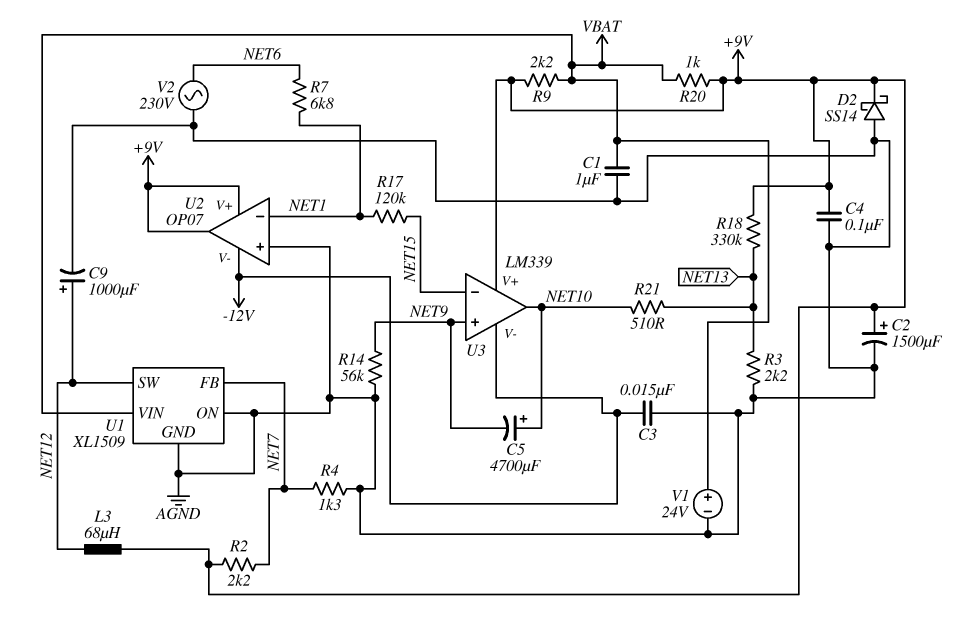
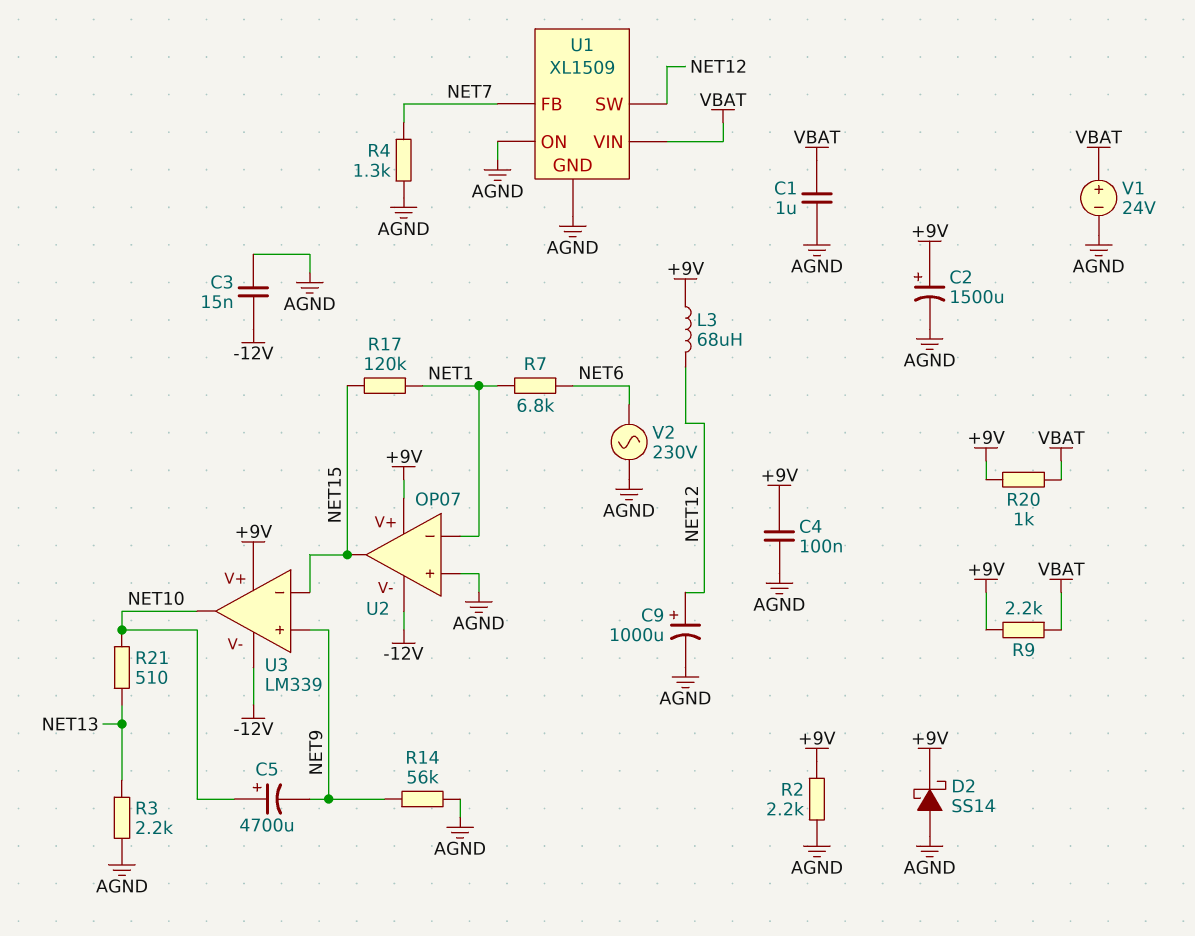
R2: 2.2k (+9V, NET7) -> 2.2k (+9V, AGND)
R18: 330k (+9V, NET13) -> none
U2 pin out: +9V -> NET15

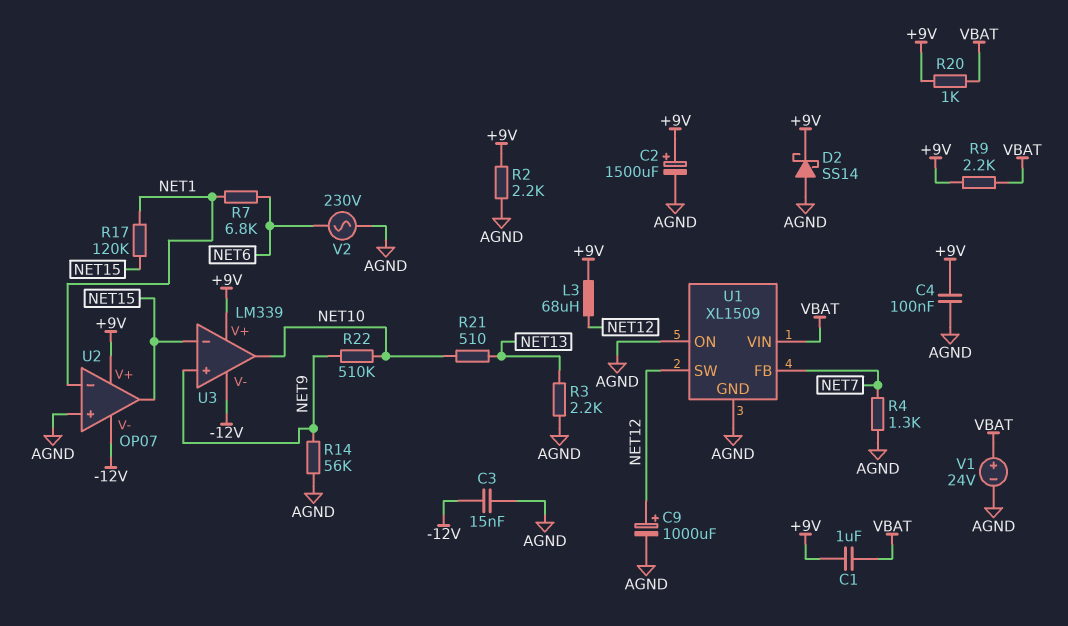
C1: 1uF (AGND, VBAT) -> 1uF (+9V, VBAT)
C5: 4700uF (plus NET10, minus NET9) -> none
R22: none -> 510k (NET9, NET10)

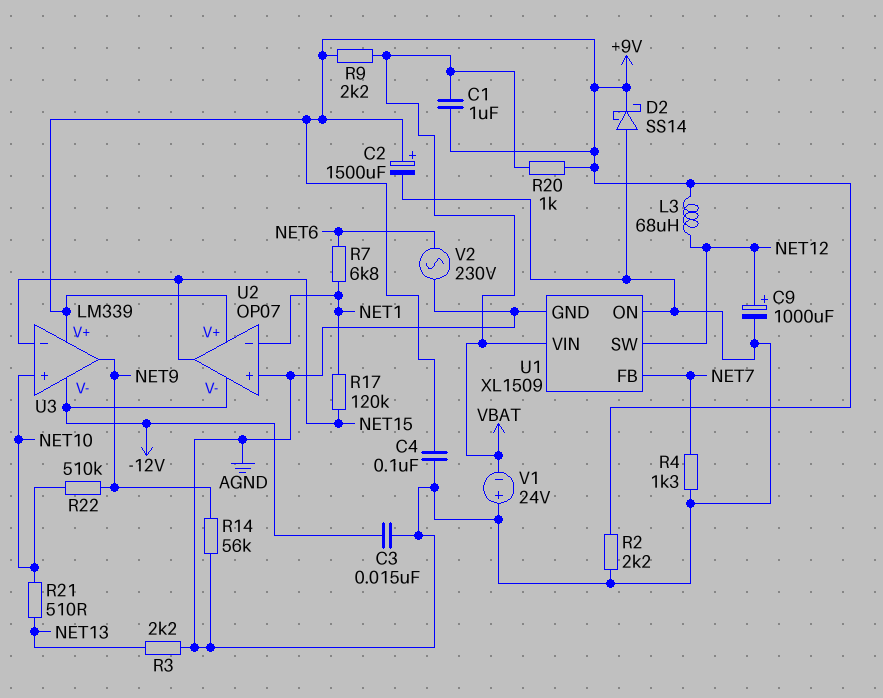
U3 pin in+: NET9 -> NET10
U3 pin out: NET10 -> NET9
V1: 24V (plus VBAT, minus AGND) -> 24V (plus AGND, minus VBAT)

